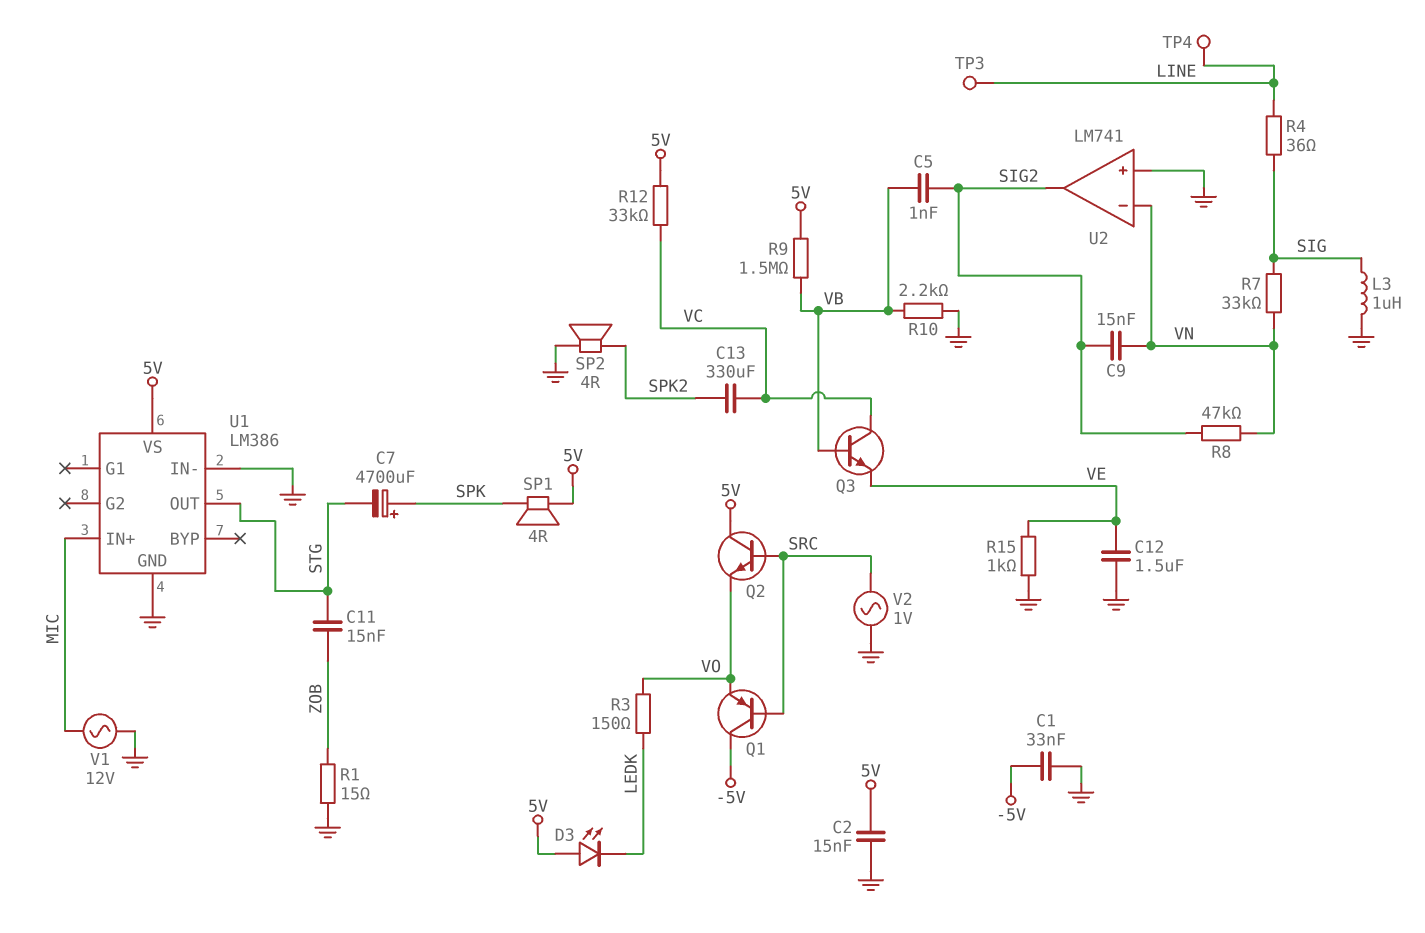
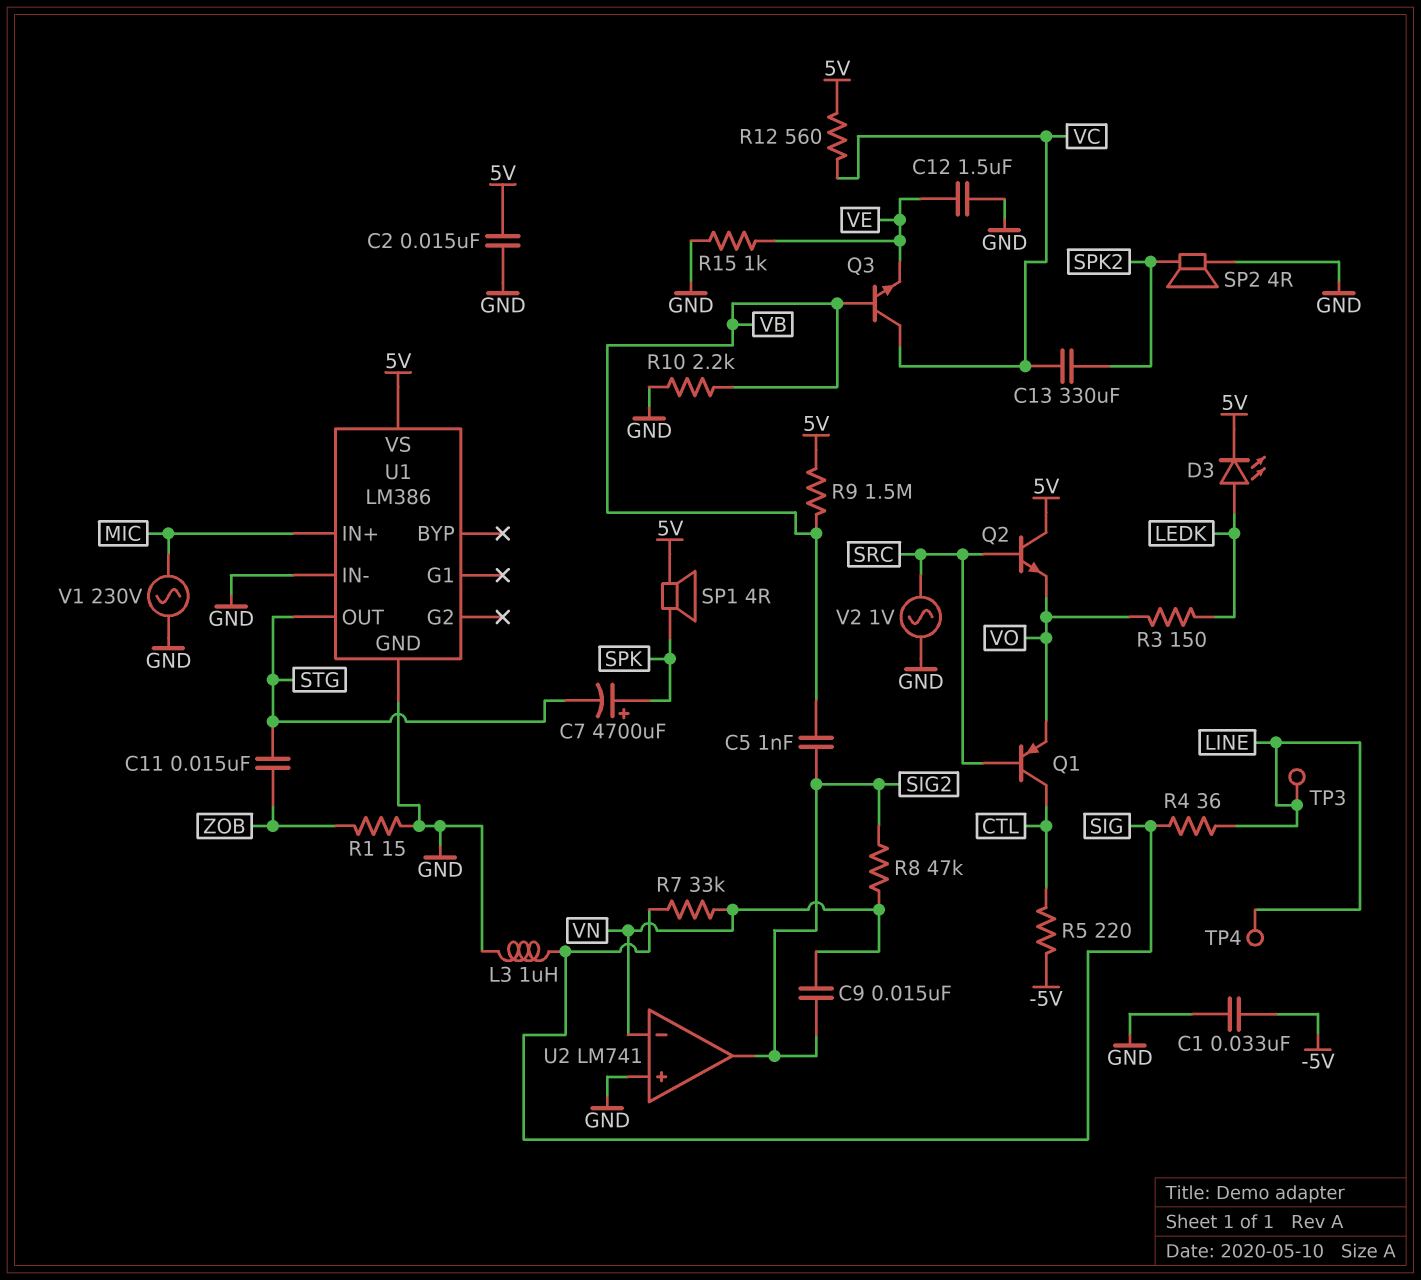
D3: LED (A 5V, K LEDK) -> LED (A LEDK, K 5V)
Q1: PNP (B SRC, C -5V, E VO) -> PNP (B SRC, C CTL, E VO)
R5: none -> 220 (-5V, CTL)
R12: 33k (5V, VC) -> 560 (5V, VC)
V1: AC 12V (GND, MIC) -> AC 230V (GND, MIC)

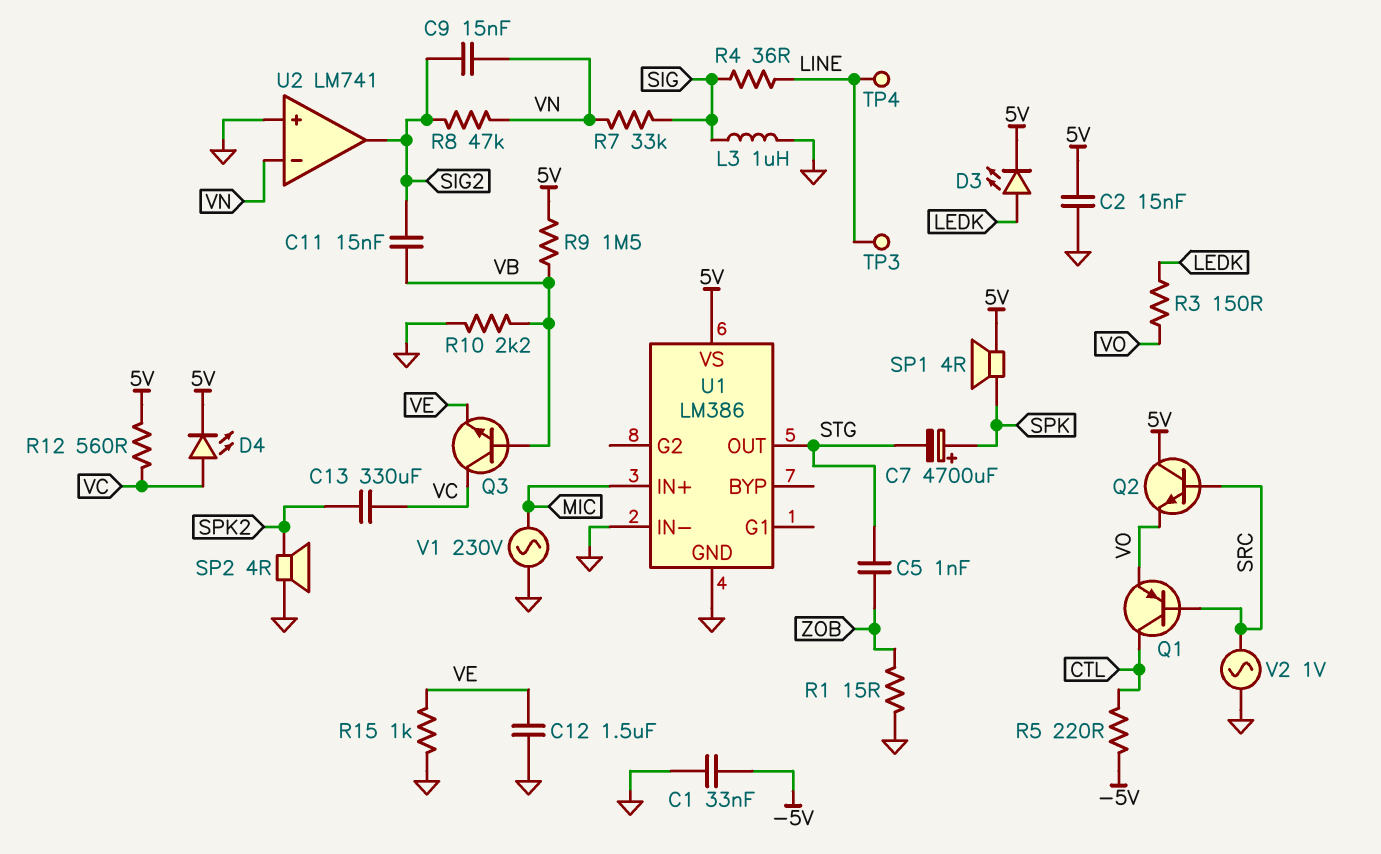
C5: 1nF (SIG2, VB) -> 1nF (STG, ZOB)
C11: 15nF (STG, ZOB) -> 15nF (SIG2, VB)
D4: none -> LED (A VC, K 5V)

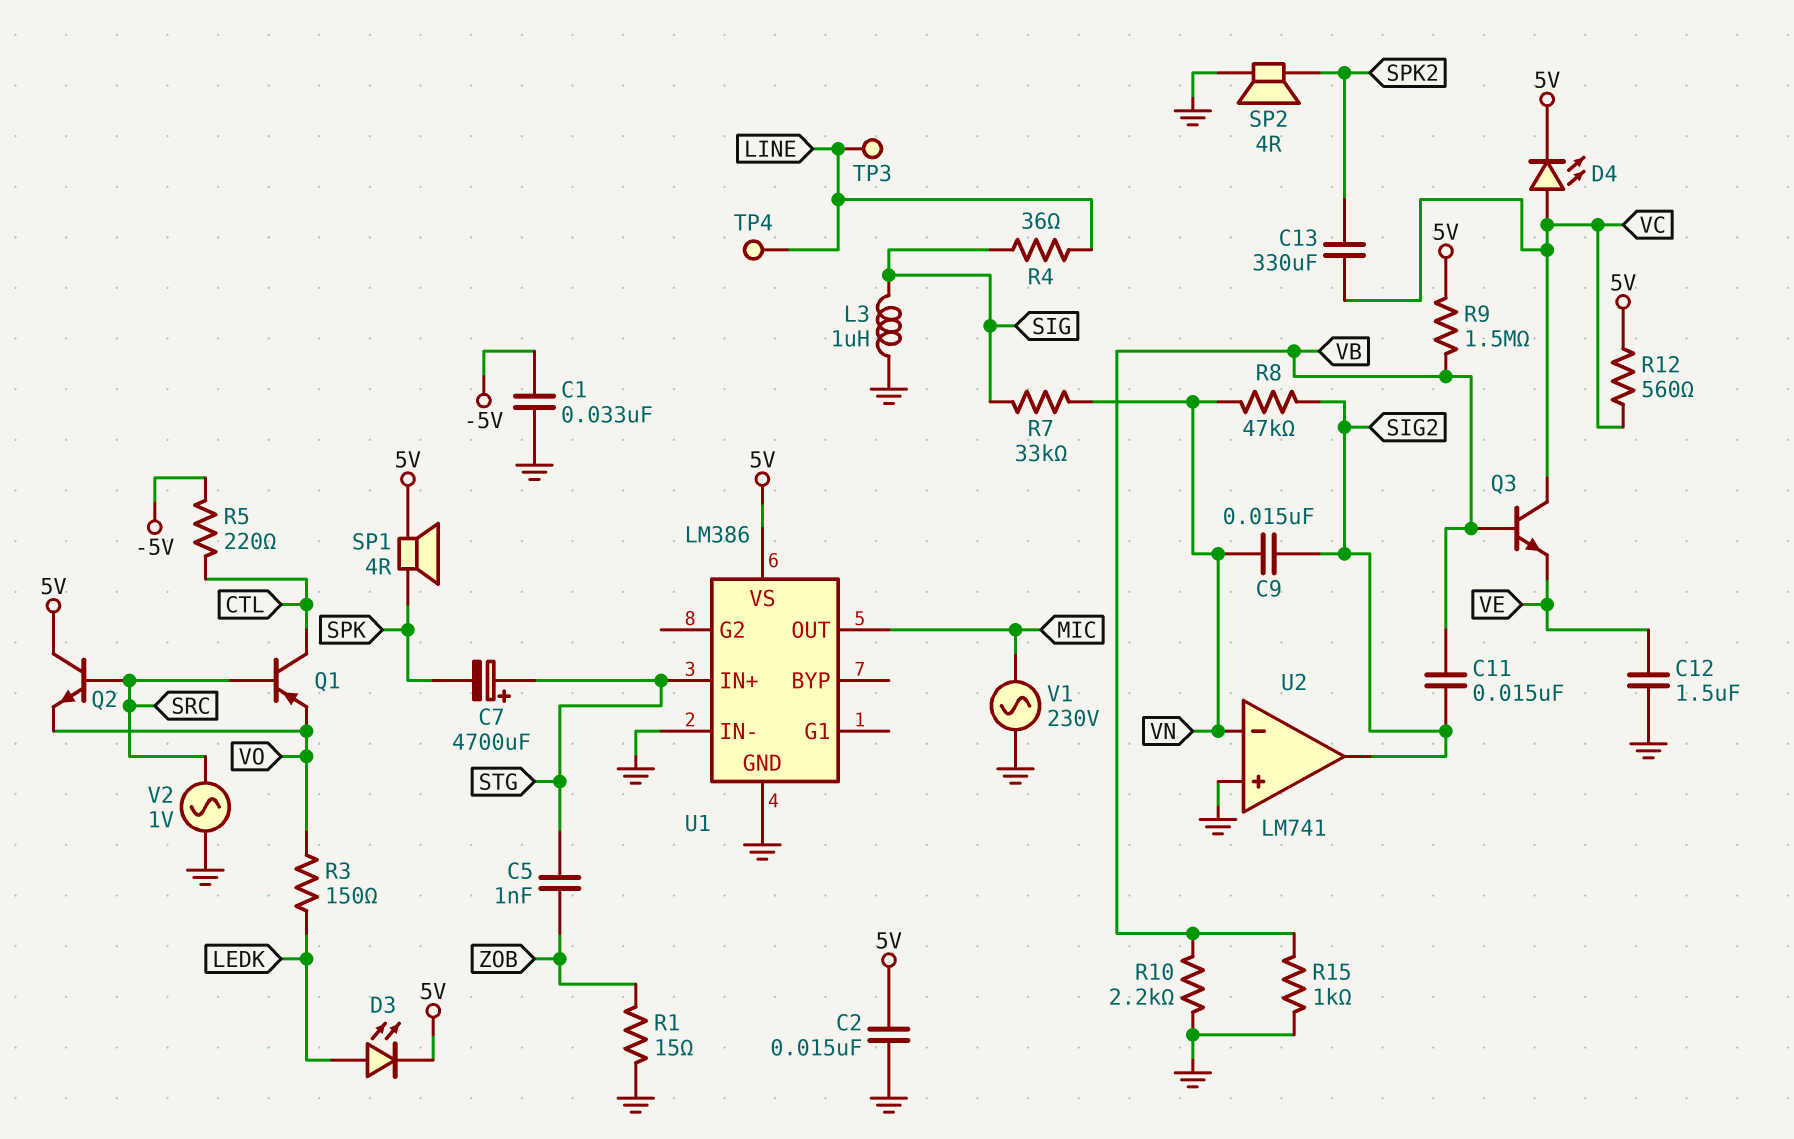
C7: 4700uF (plus SPK, minus STG) -> 4700uF (plus STG, minus SPK)
R15: 1k (GND, VE) -> 1k (GND, VB)
U1 pin IN+: MIC -> STG
U1 pin OUT: STG -> MIC

